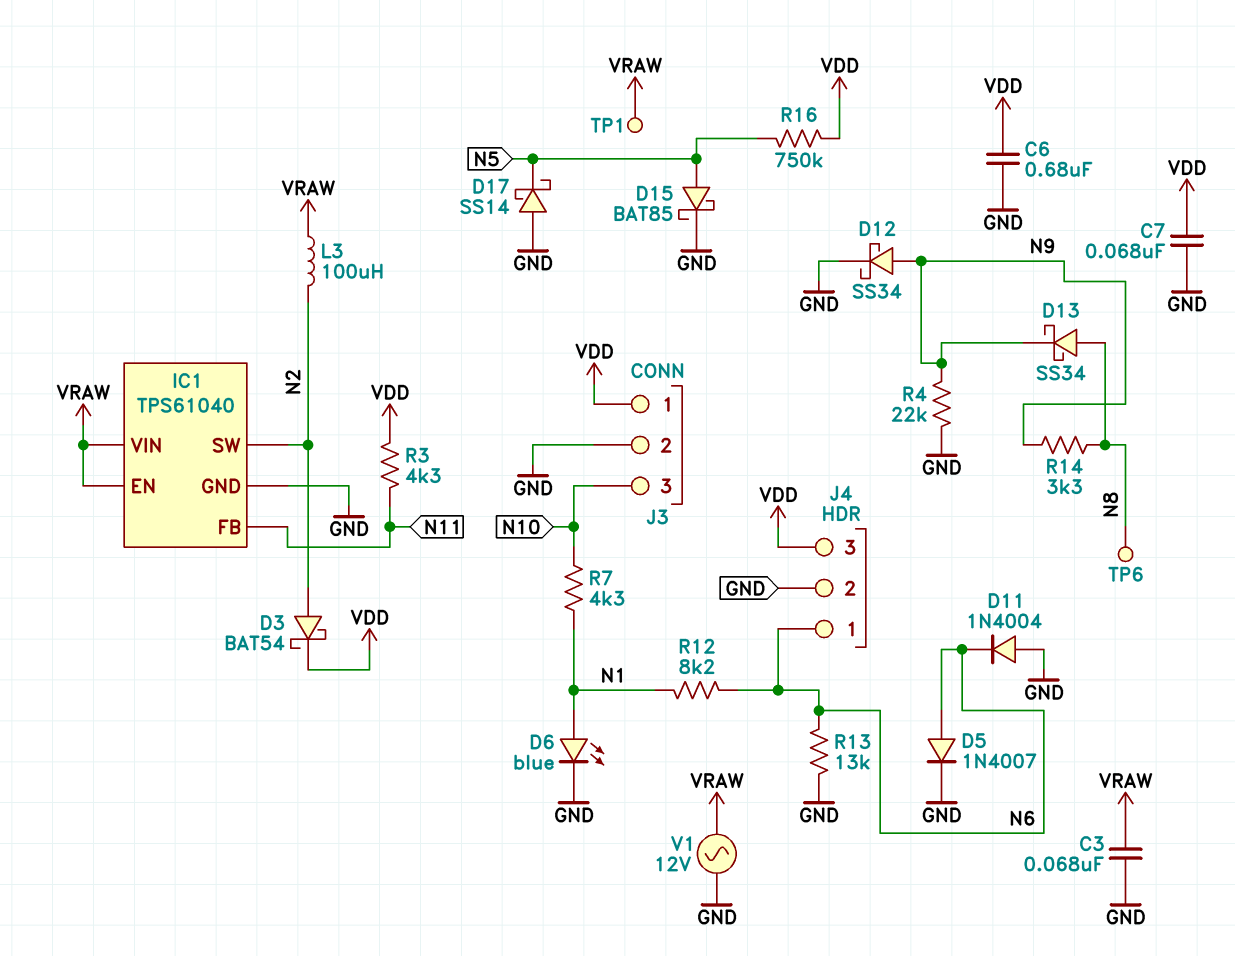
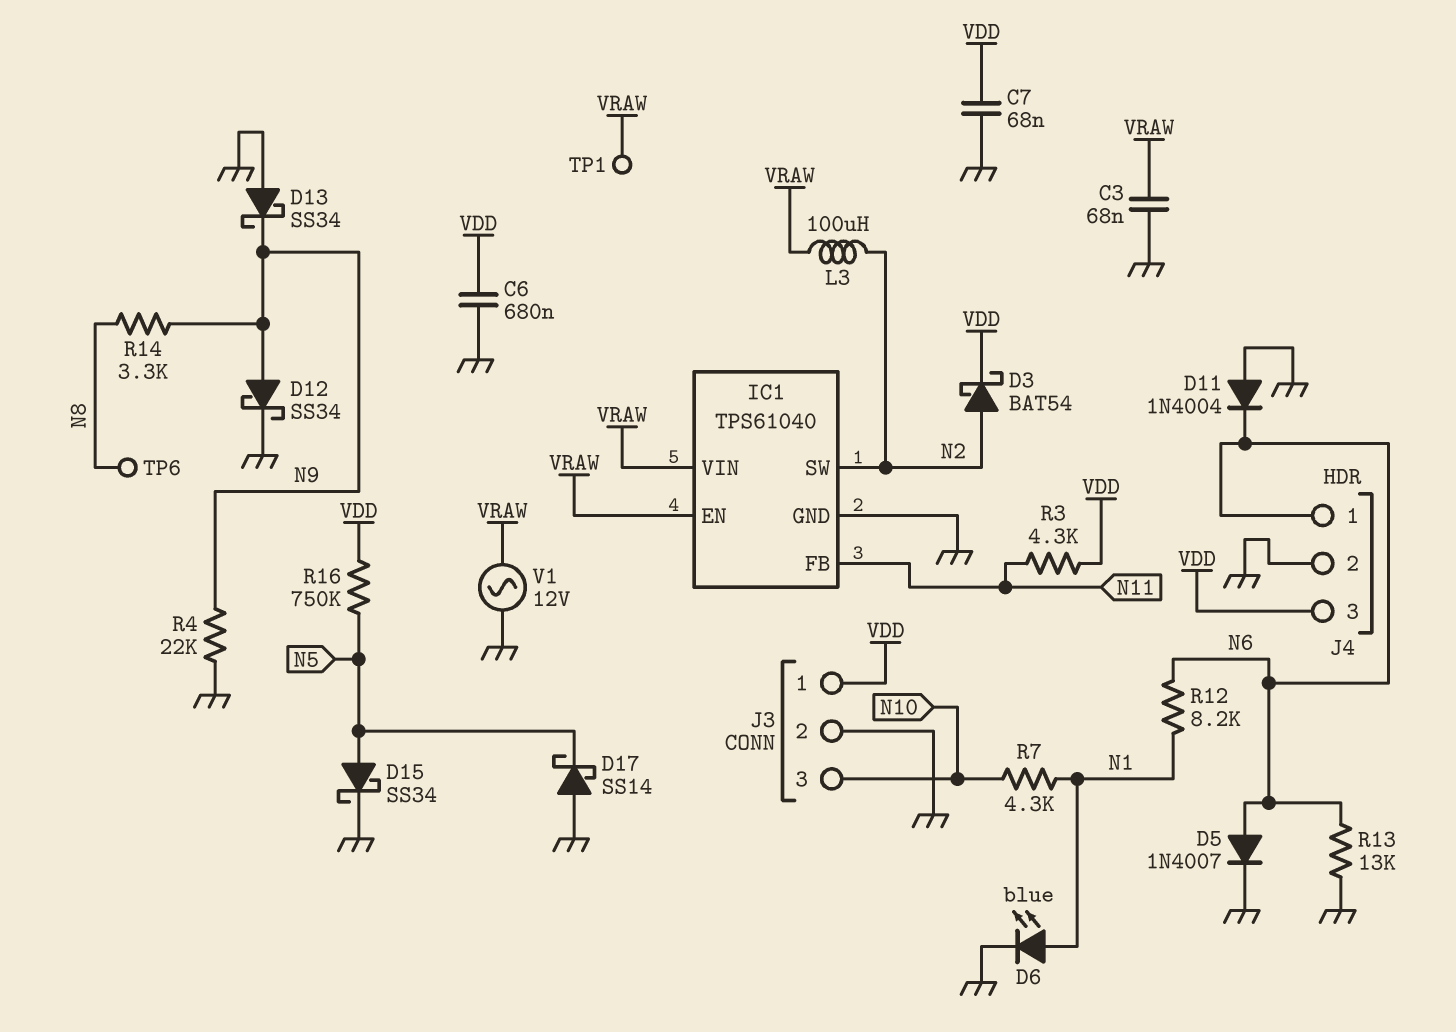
D13: schottky SS34 (A N8, K N9) -> schottky SS34 (A GND, K N9)
D15: schottky BAT85 (A N5, K GND) -> schottky SS34 (A N5, K GND)

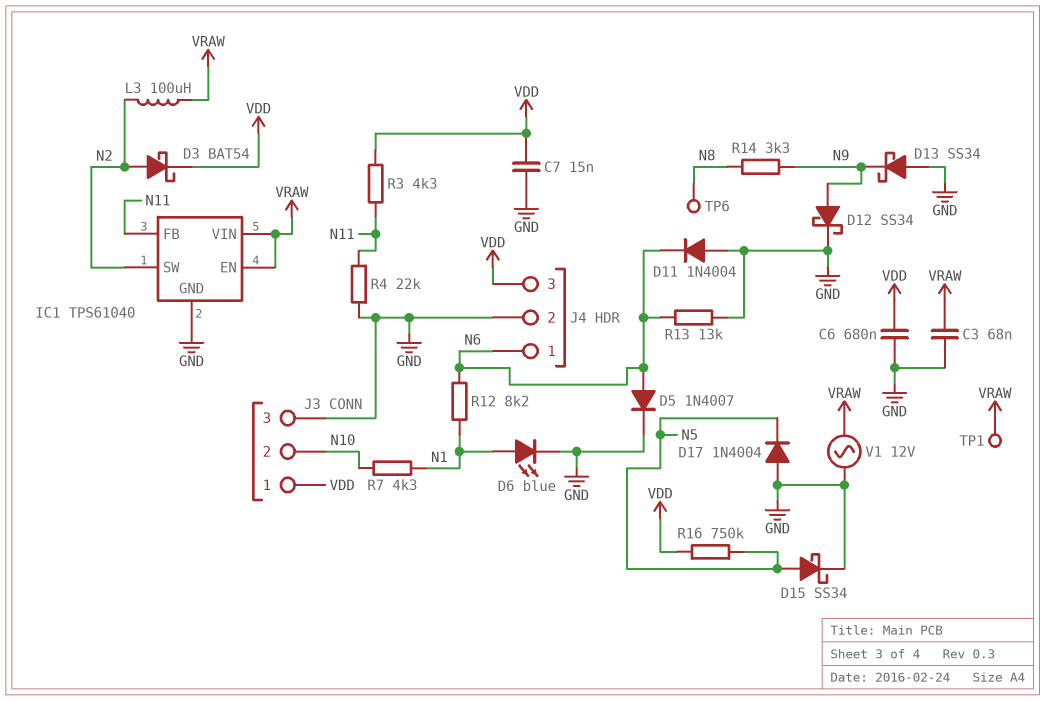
C7: 68nF (GND, VDD) -> 15nF (GND, VDD)
D17: schottky SS14 (A GND, K N5) -> diode 1N4004 (A GND, K N5)
J3 pin 2: GND -> N10
J3 pin 3: N10 -> GND
R4: 22k (GND, N9) -> 22k (GND, N11)

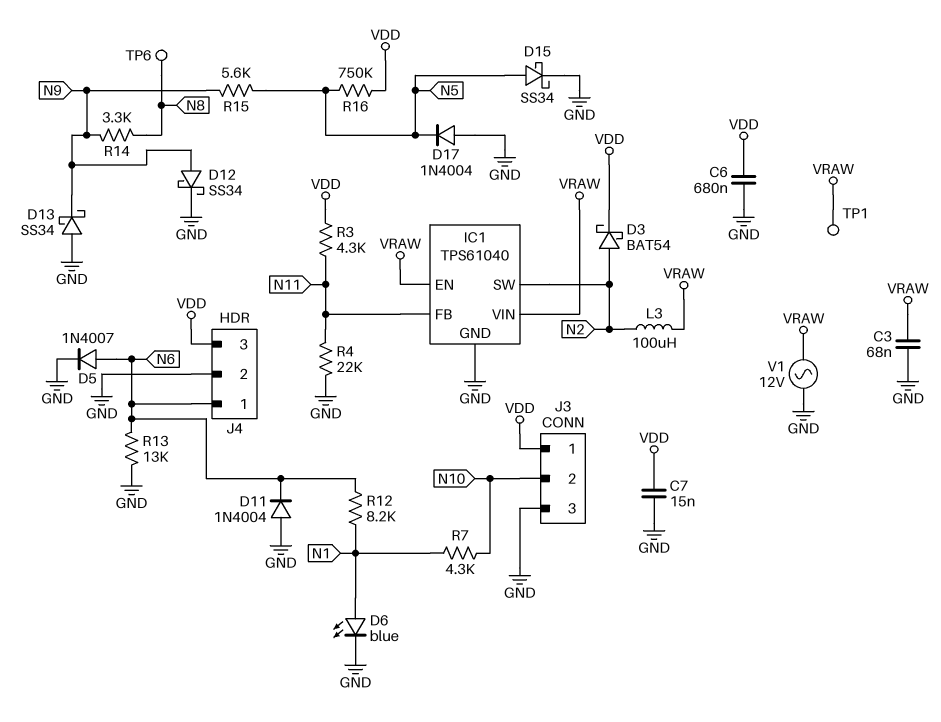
R15: none -> 5.6k (N5, N9)

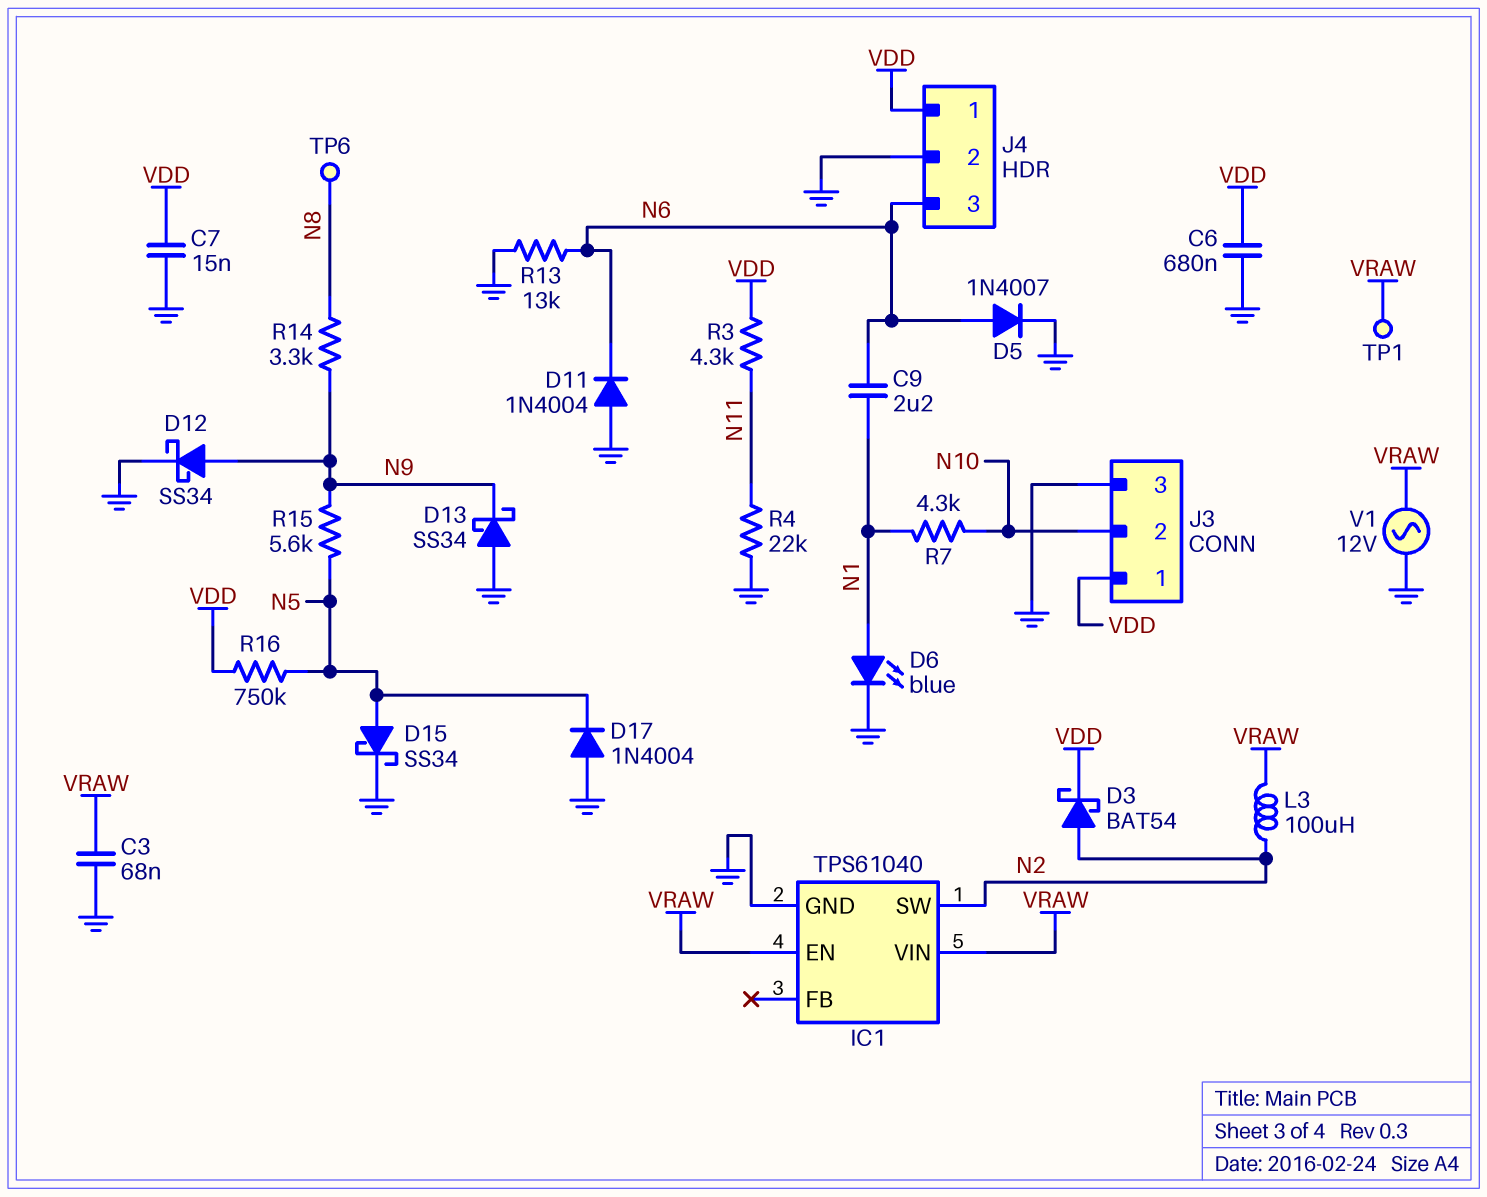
C9: none -> 2.2uF (N1, N6)
IC1 pin FB: N11 -> none
J4 pin 1: N6 -> VDD
J4 pin 3: VDD -> N6
R12: 8.2k (N1, N6) -> none

